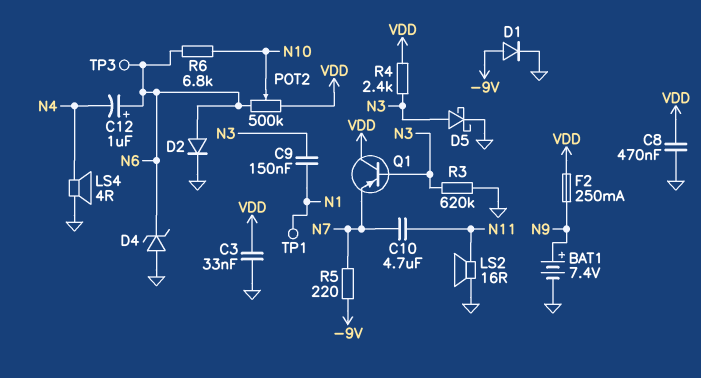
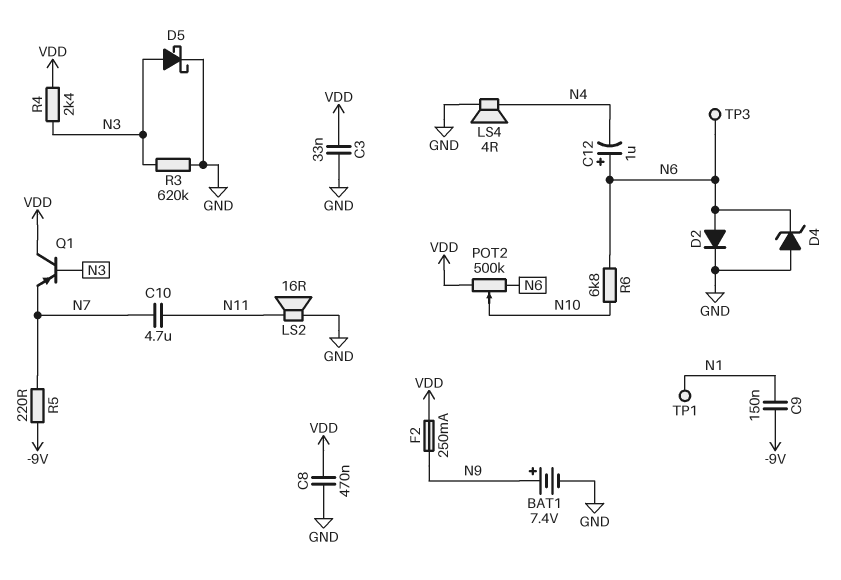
C9: 150nF (N1, N3) -> 150nF (-9V, N1)
D1: diode (A -9V, K GND) -> none

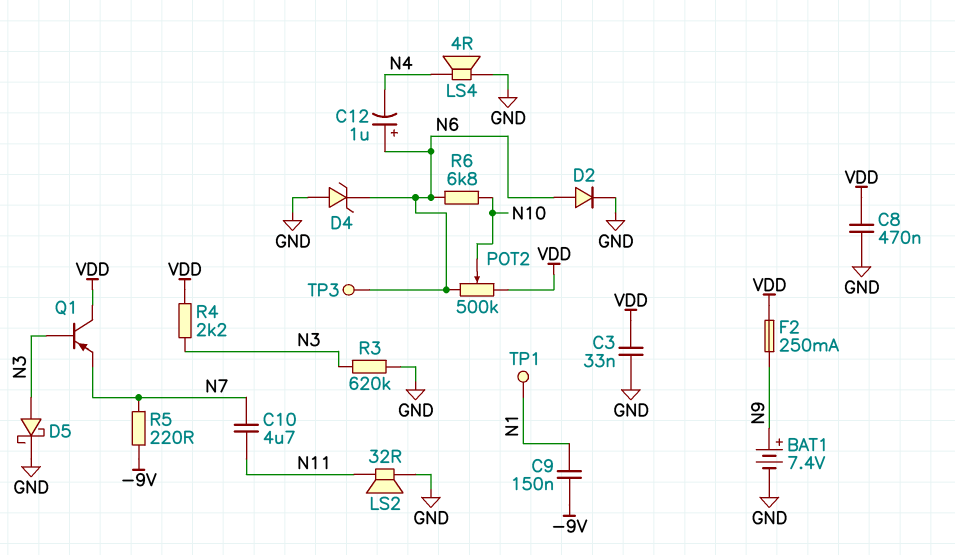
LS2: speaker 16R (GND, N11) -> speaker 32R (GND, N11)
R4: 2.4k (N3, VDD) -> 2.2k (N3, VDD)

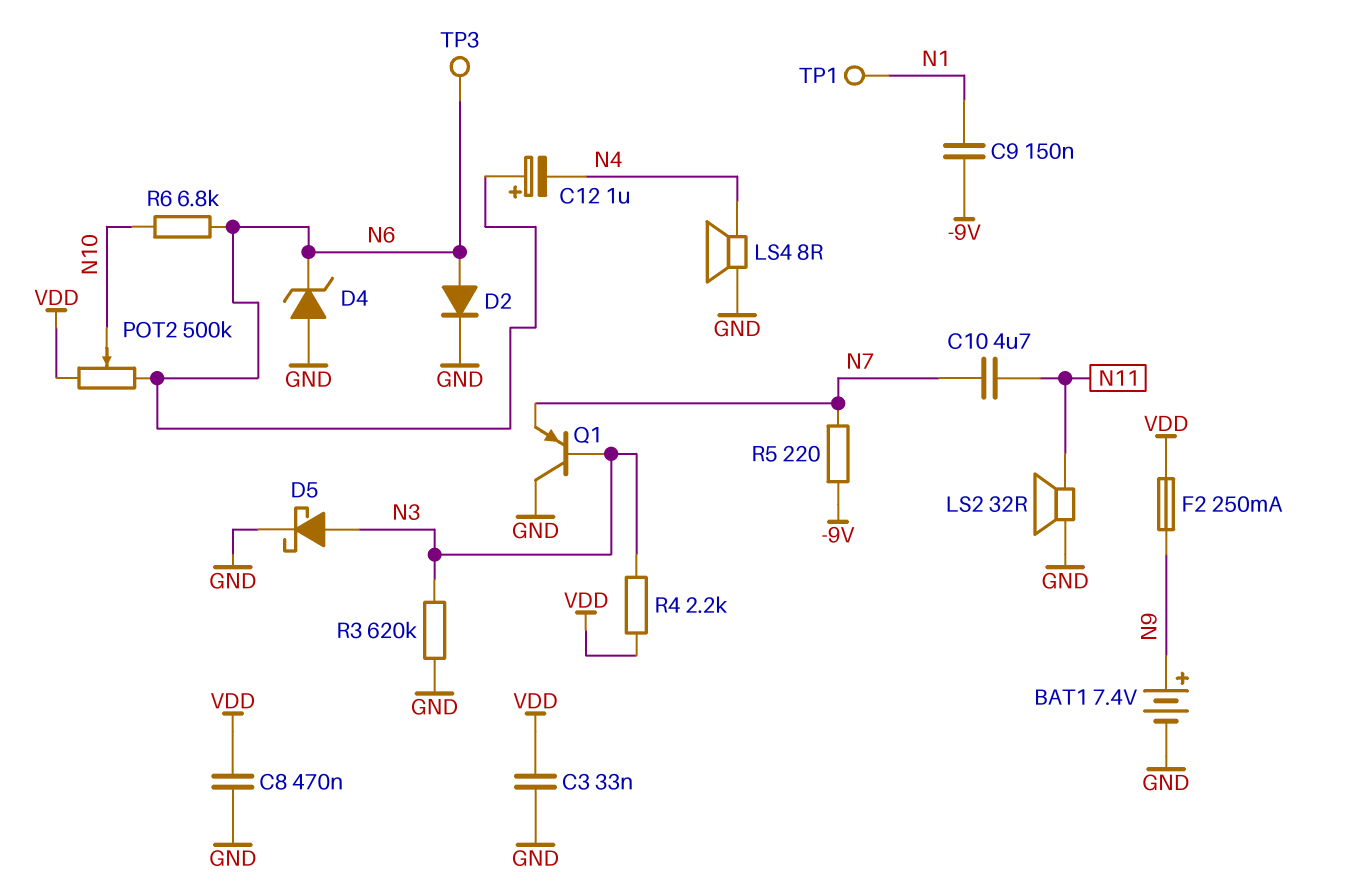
LS4: speaker 4R (GND, N4) -> speaker 8R (GND, N4)
Q1: PNP (B N3, C VDD, E N7) -> PNP (B N3, C GND, E N7)

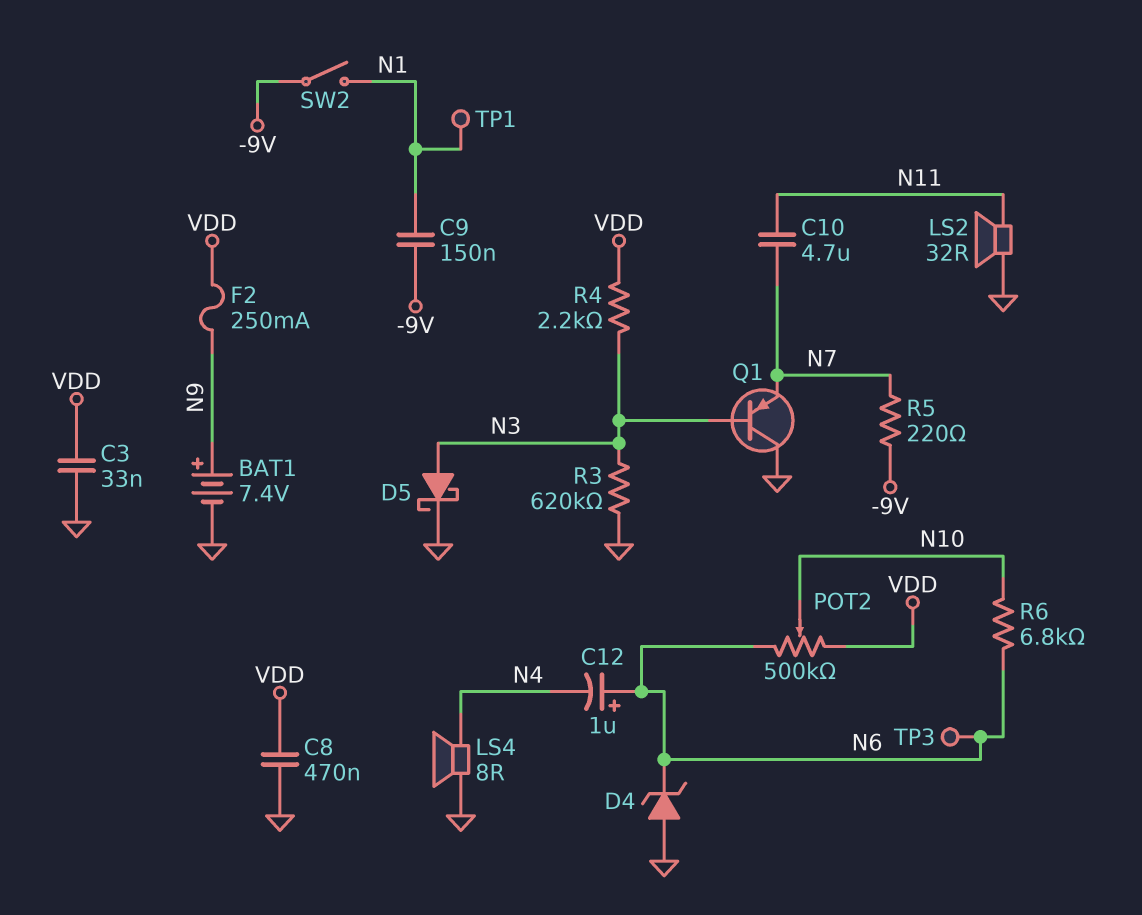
D2: diode (A N6, K GND) -> none
SW2: none -> switch (-9V, N1)

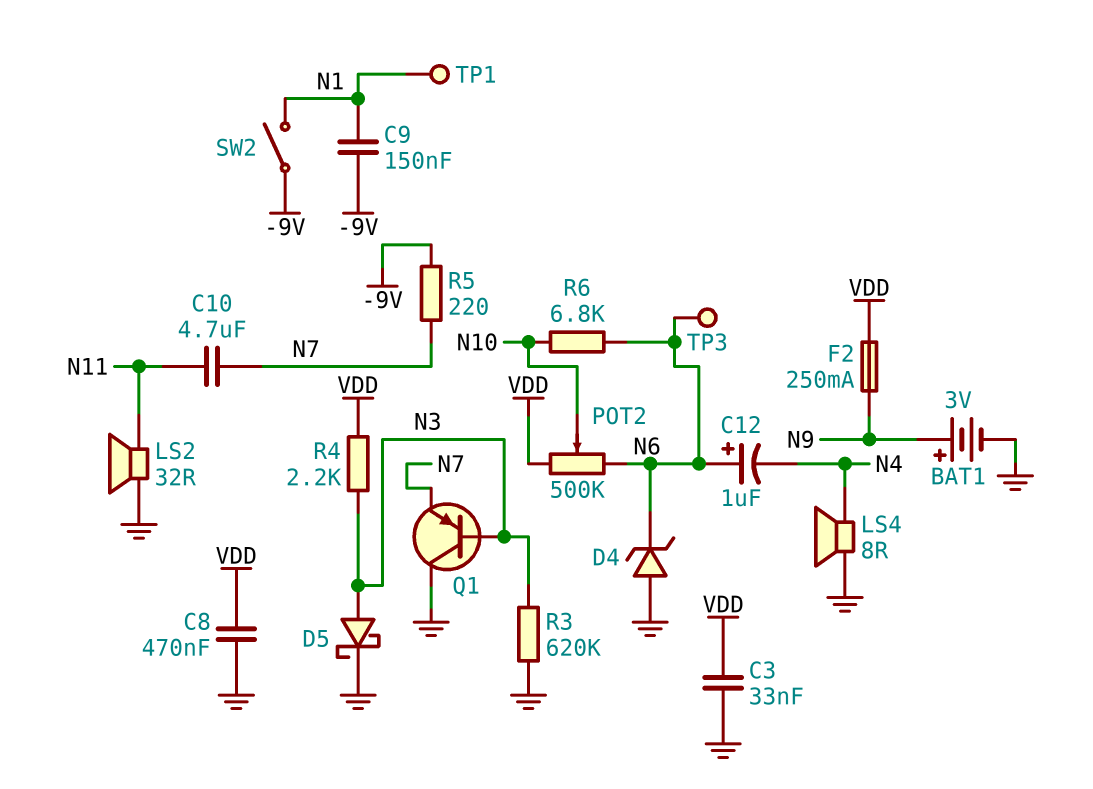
BAT1: 7.4V (plus N9, minus GND) -> 3V (plus N9, minus GND)

